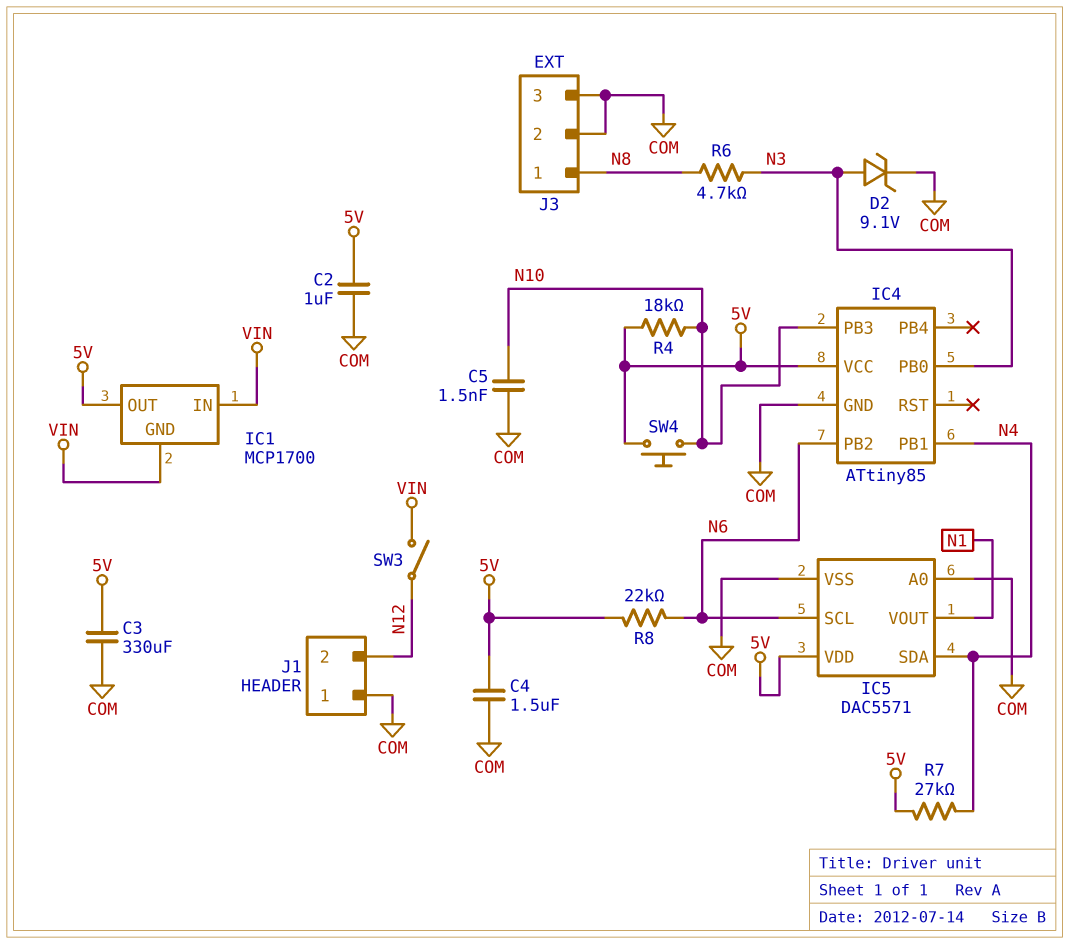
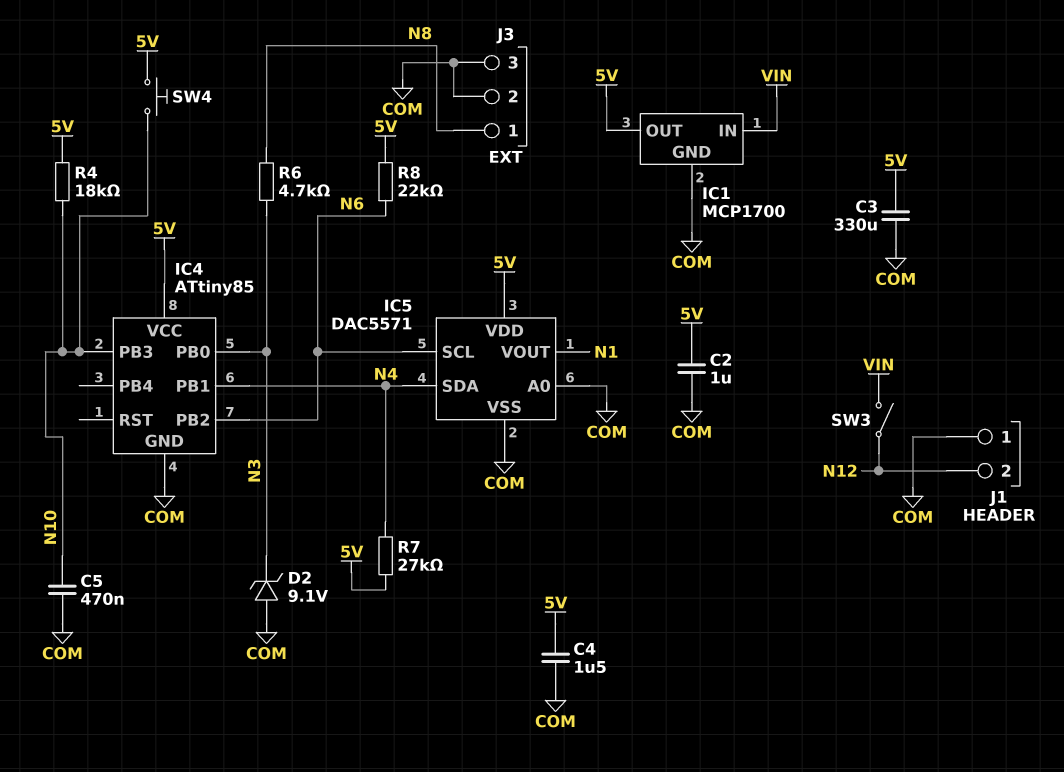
C5: 1.5nF (COM, N10) -> 470nF (COM, N10)
D2: zener 9.1V (A N3, K COM) -> zener 9.1V (A COM, K N3)
IC1 pin GND: VIN -> COM

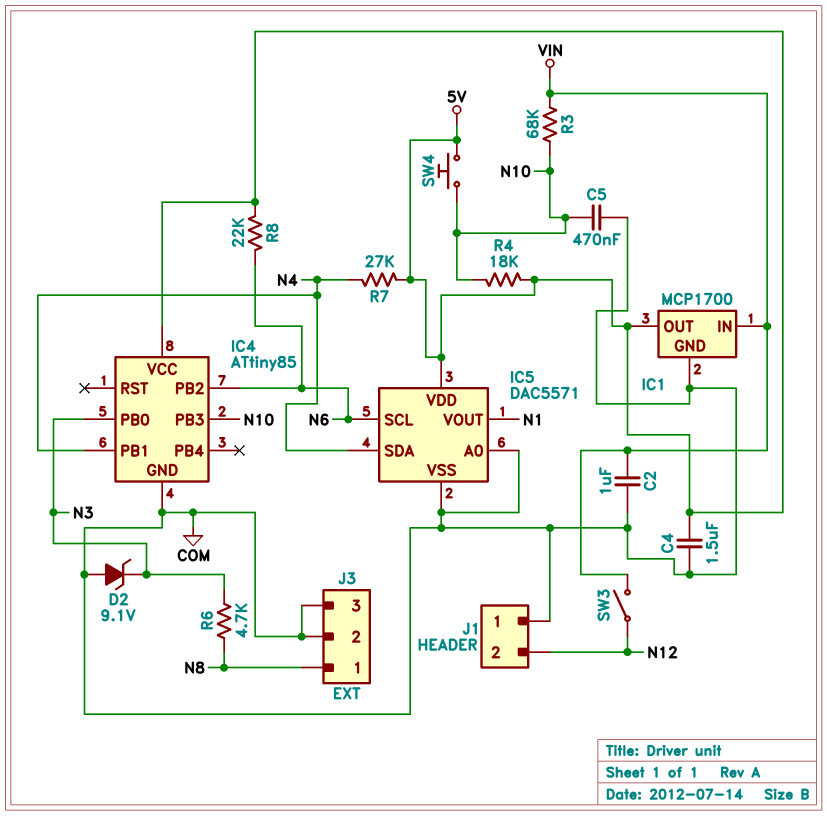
C2: 1uF (5V, COM) -> 1uF (COM, VIN)
C3: 330uF (5V, COM) -> none
R3: none -> 68k (N10, VIN)

